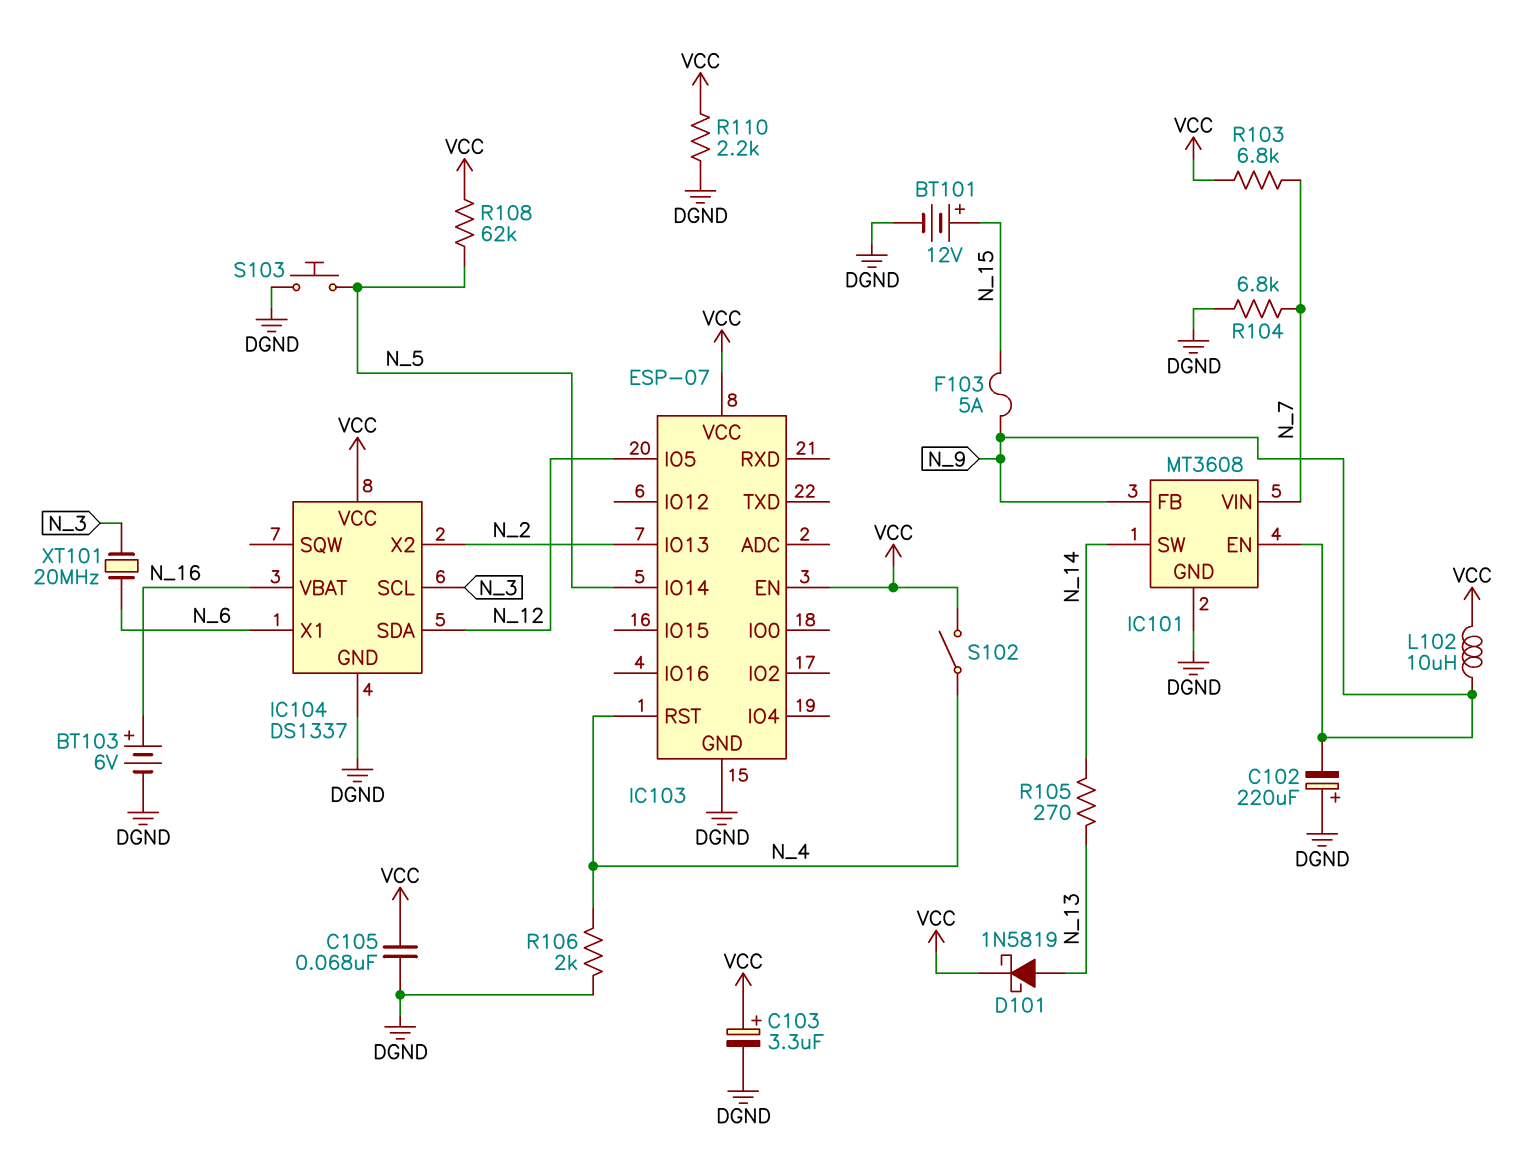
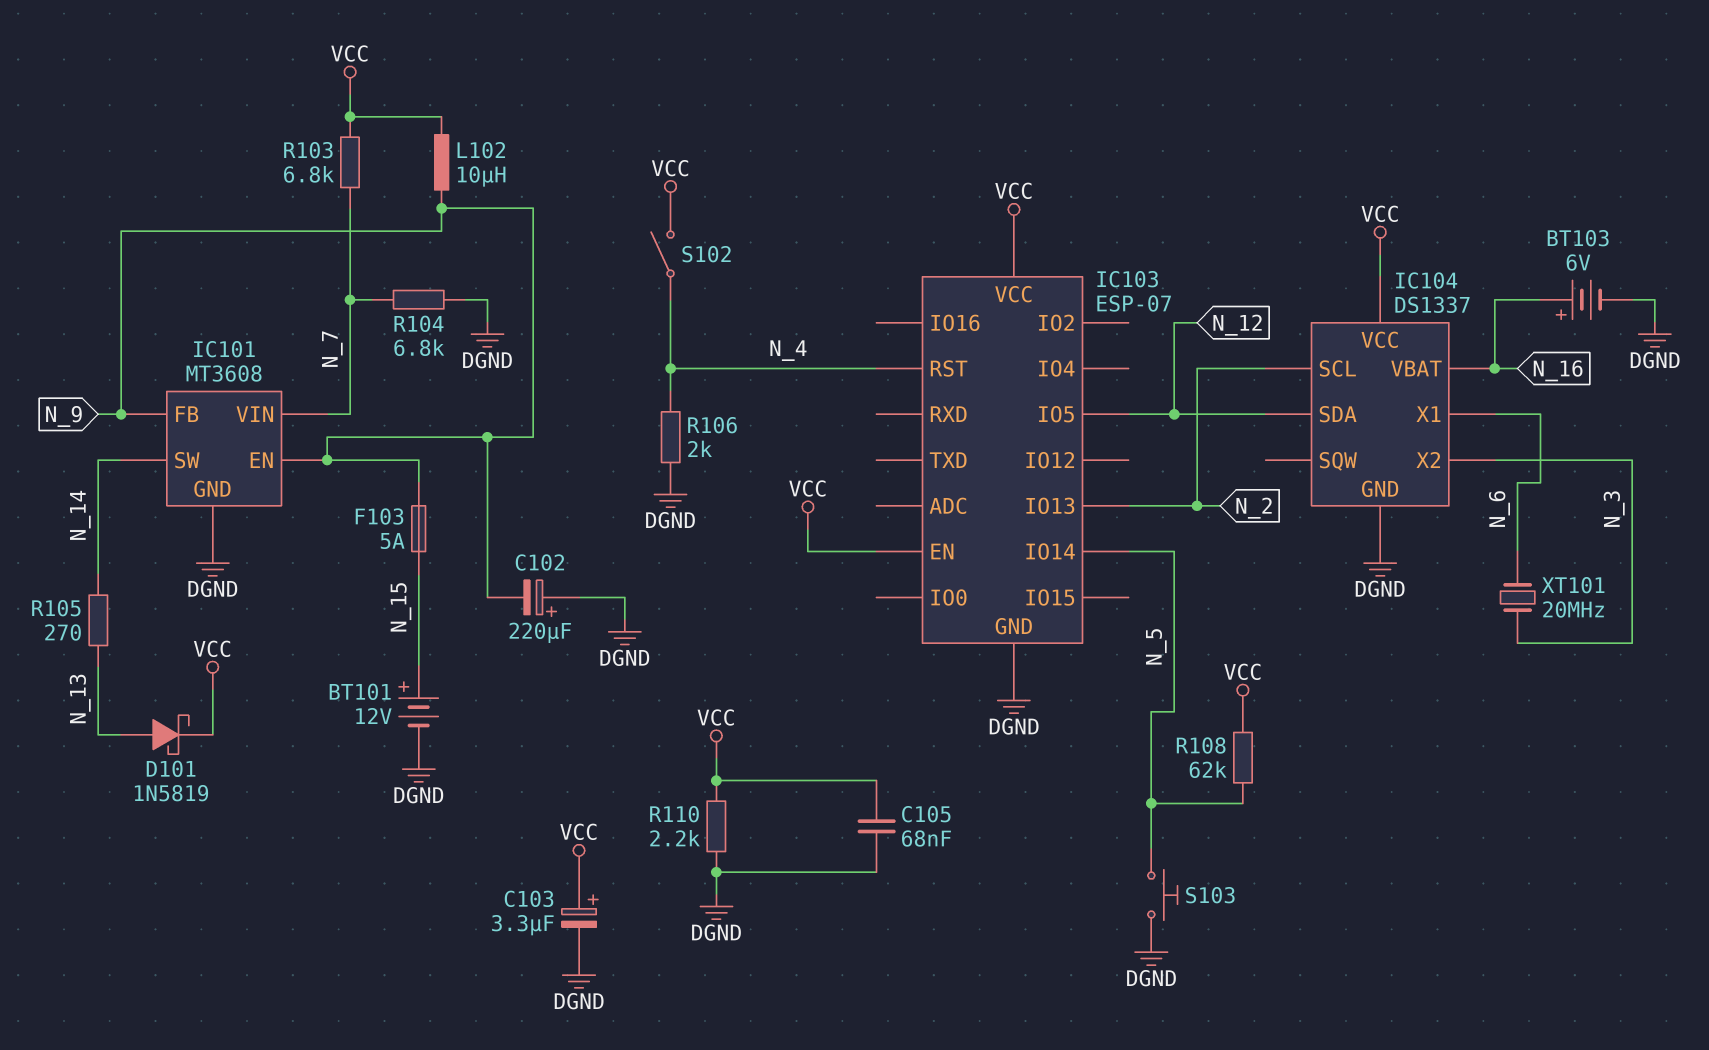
IC104 pin SCL: N_3 -> N_2
IC104 pin X2: N_2 -> N_3

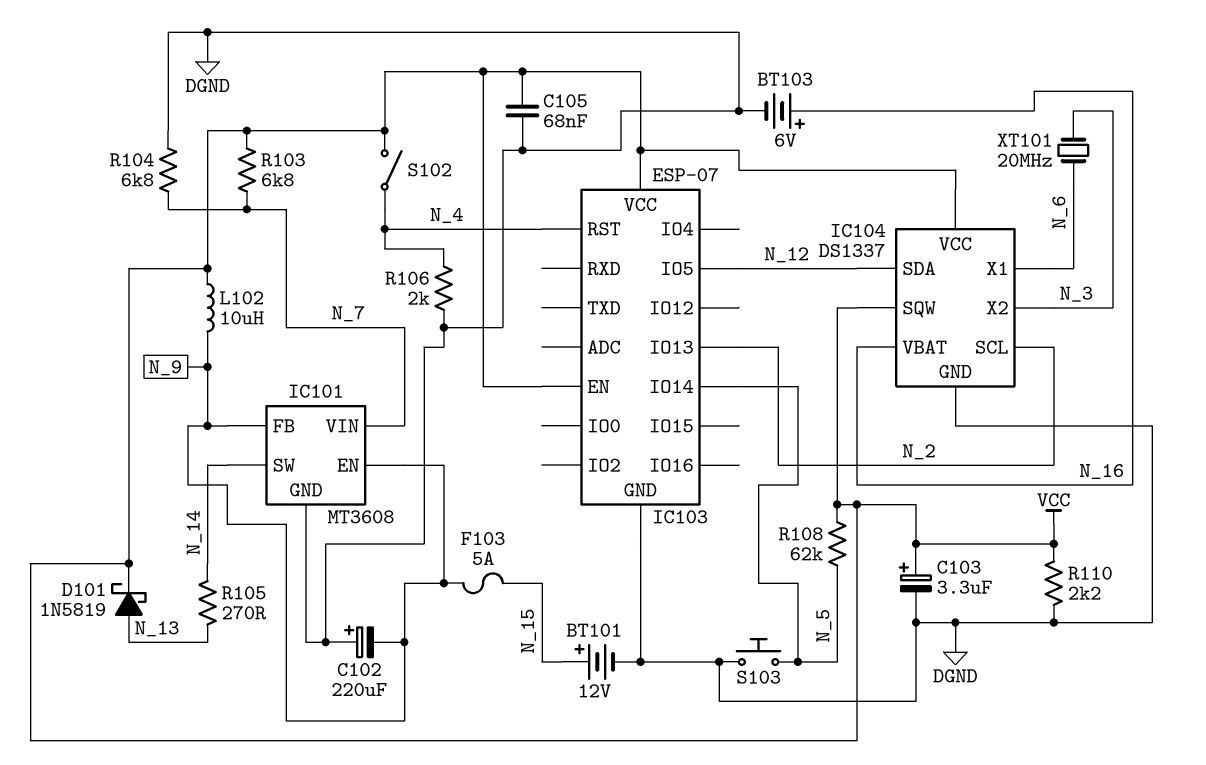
IC104 pin SQW: none -> VCC

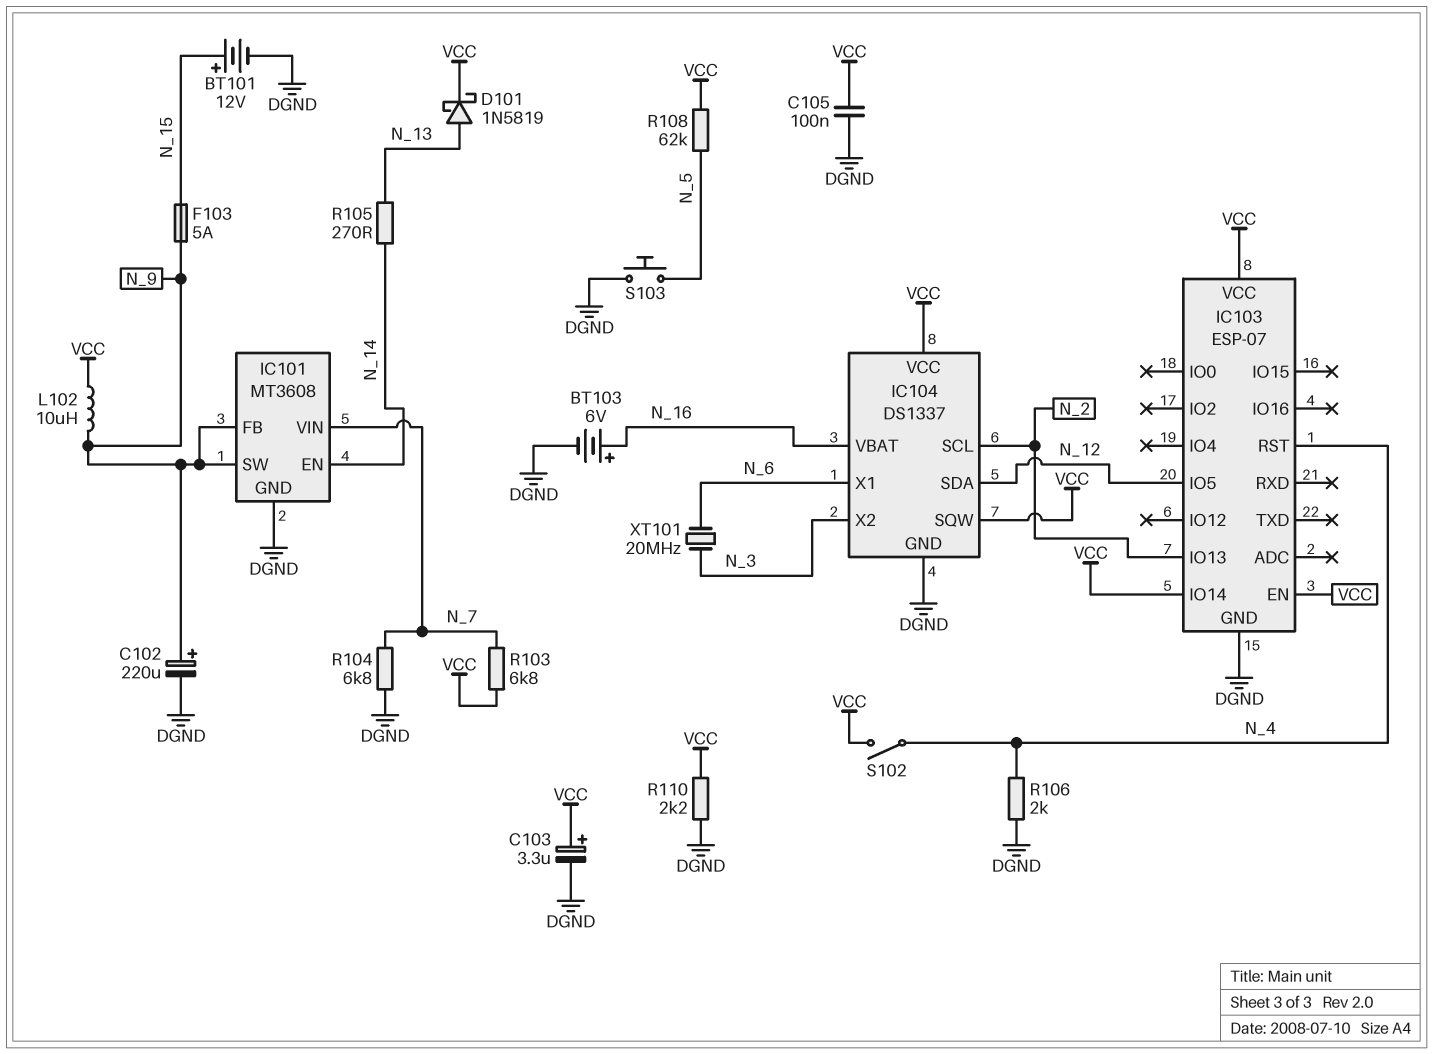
C102: 220uF (plus DGND, minus N_9) -> 220uF (plus N_9, minus DGND)
C105: 68nF (DGND, VCC) -> 100nF (DGND, VCC)
IC101 pin EN: N_9 -> N_14
IC101 pin SW: N_14 -> N_9
IC103 pin IO14: N_5 -> VCC

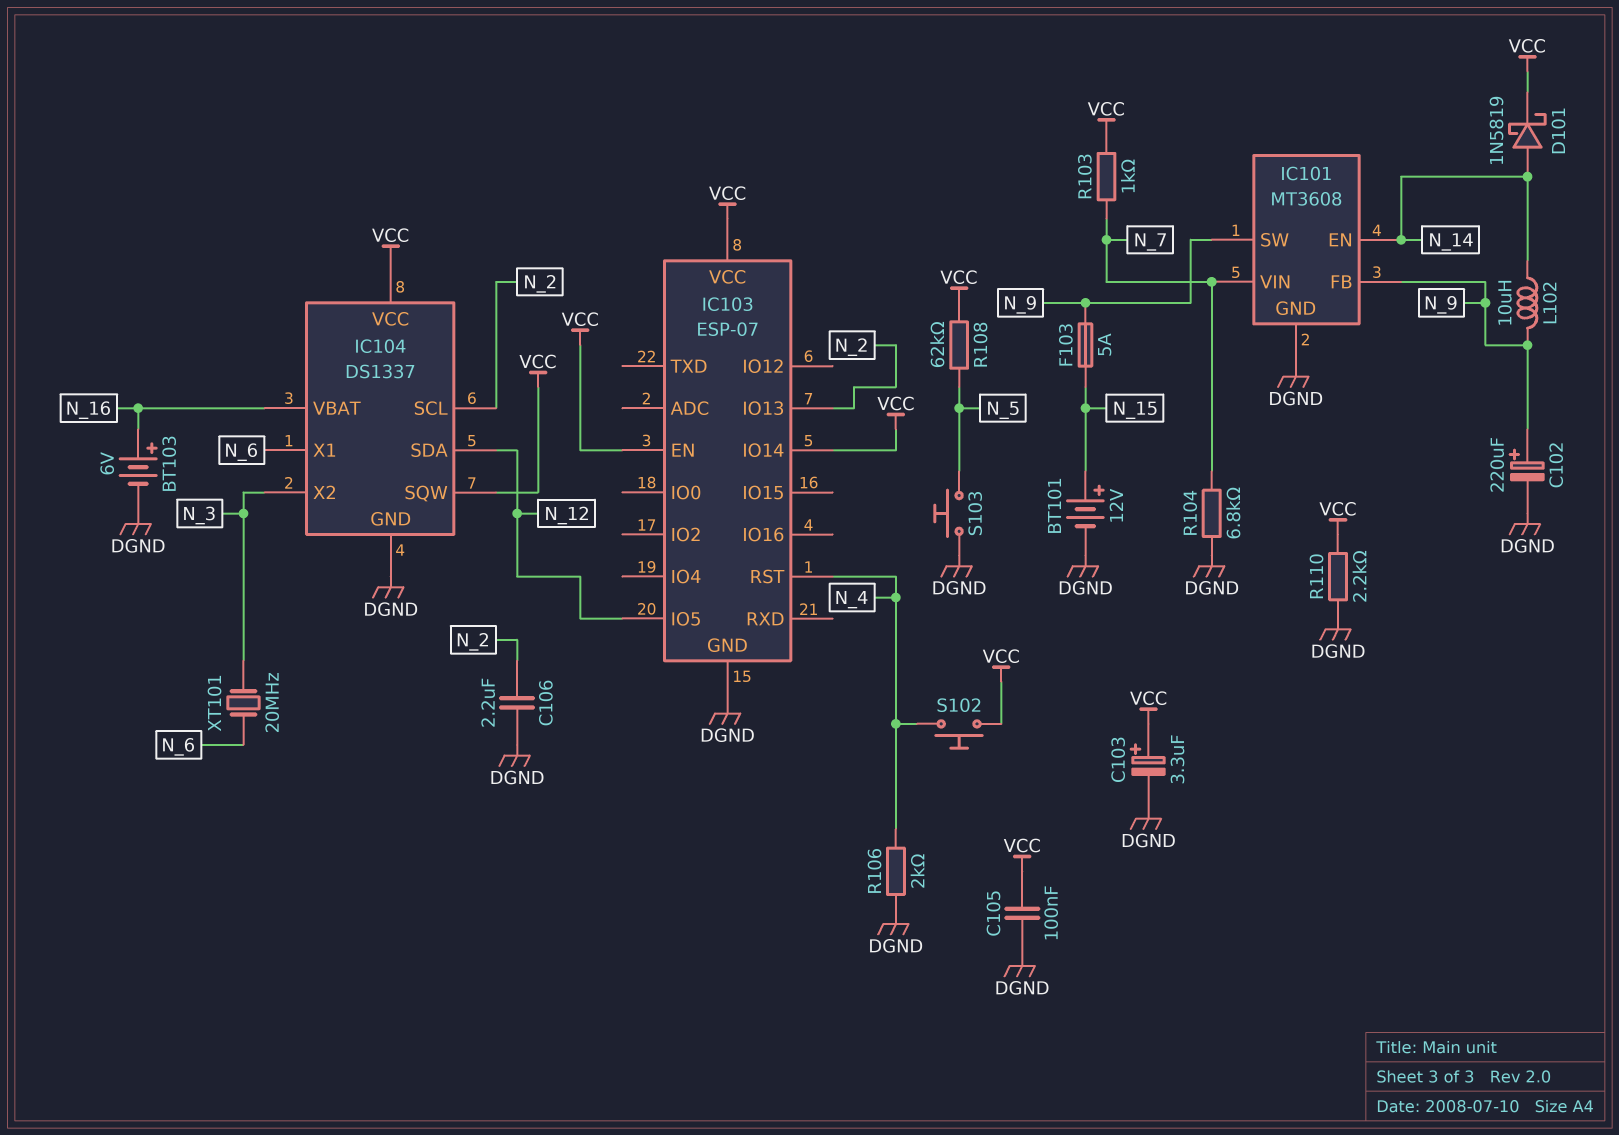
C106: none -> 2.2uF (DGND, N_2)
D101: schottky 1N5819 (A N_13, K VCC) -> schottky 1N5819 (A N_14, K VCC)
L102: 10uH (N_9, VCC) -> 10uH (N_9, N_14)
R103: 6.8k (N_7, VCC) -> 1k (N_7, VCC)
R105: 270 (N_13, N_14) -> none
S102: switch (N_4, VCC) -> button (N_4, VCC)

